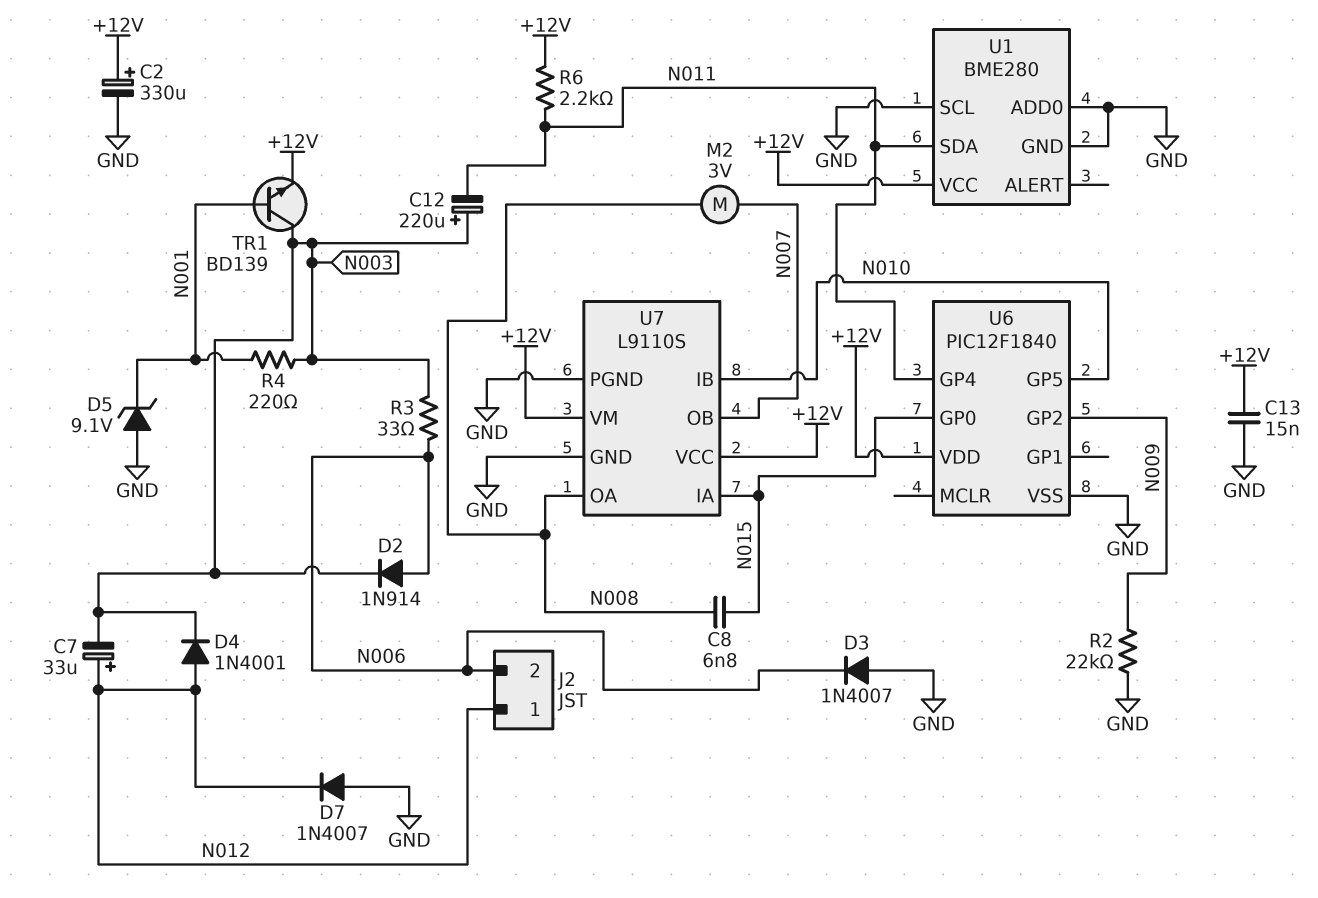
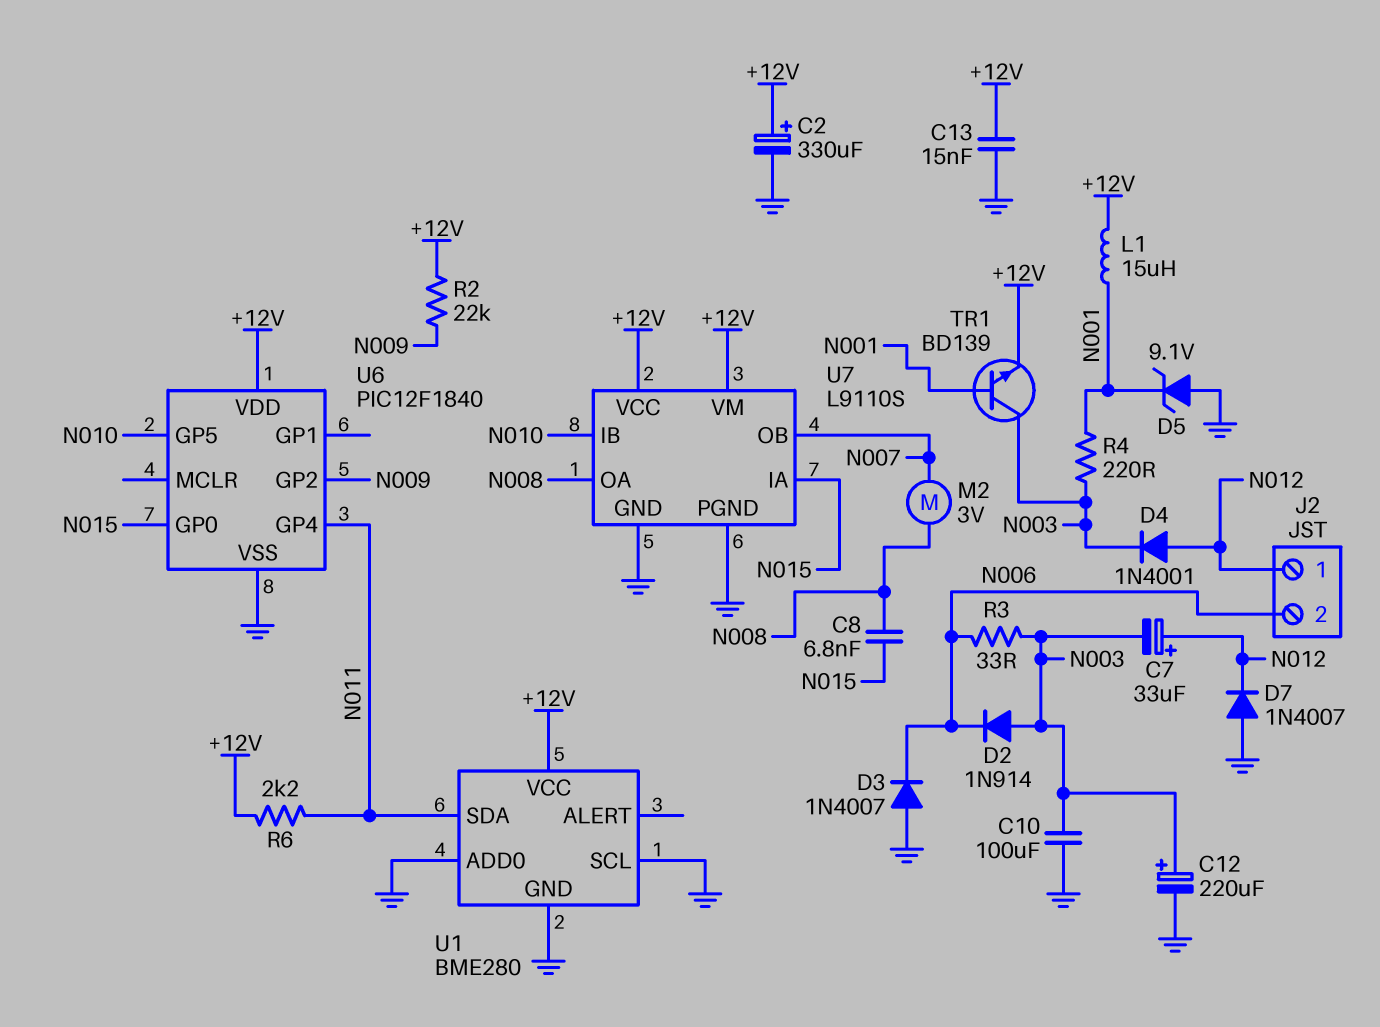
C10: none -> 100uF (GND, N003)
C12: 220uF (plus N003, minus N011) -> 220uF (plus N003, minus GND)
D2: diode 1N914 (A N006, K N003) -> diode 1N914 (A N003, K N006)
L1: none -> 15uH (+12V, N001)
R2: 22k (GND, N009) -> 22k (+12V, N009)

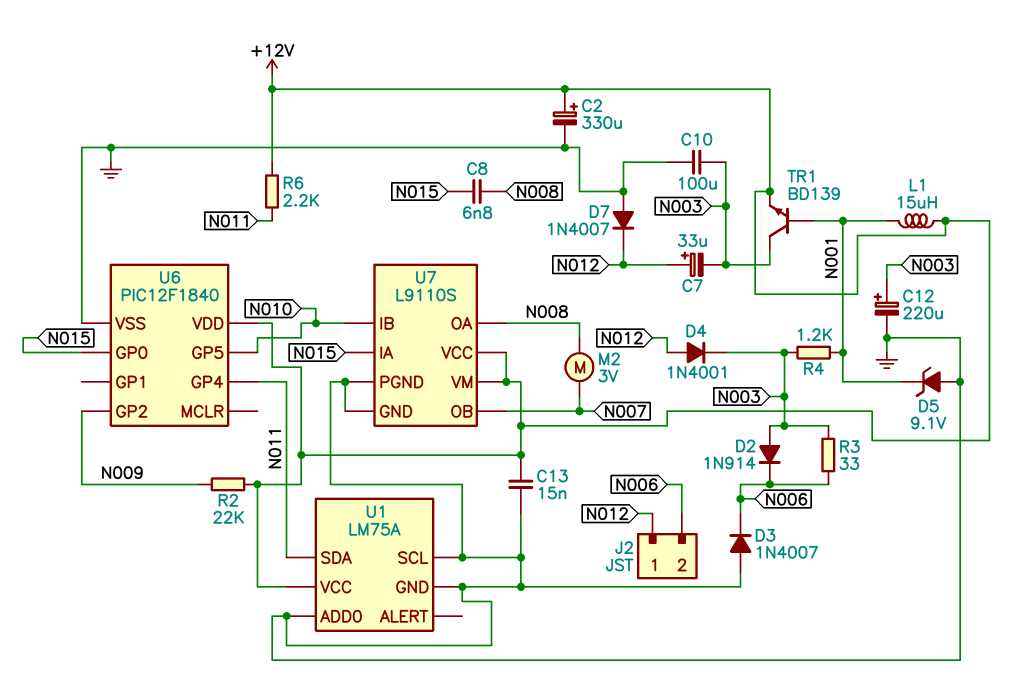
R4: 220 (N001, N003) -> 1.2k (N001, N003)
U1: BME280 -> LM75A

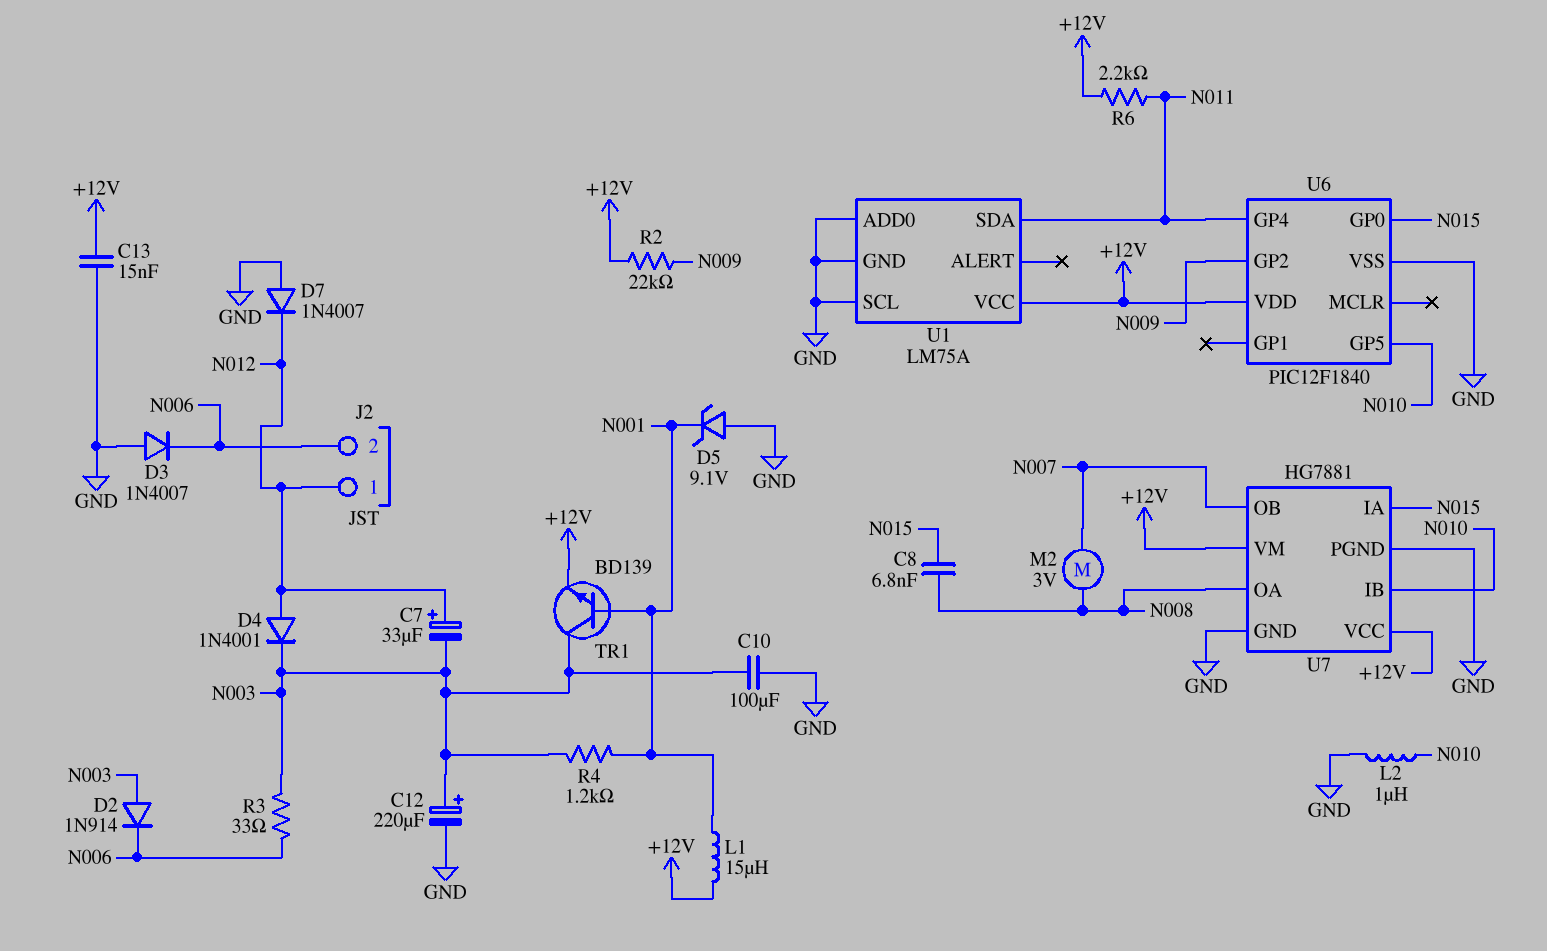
C2: 330uF (plus +12V, minus GND) -> none
L2: none -> 1uH (GND, N010)
U7: L9110S -> HG7881

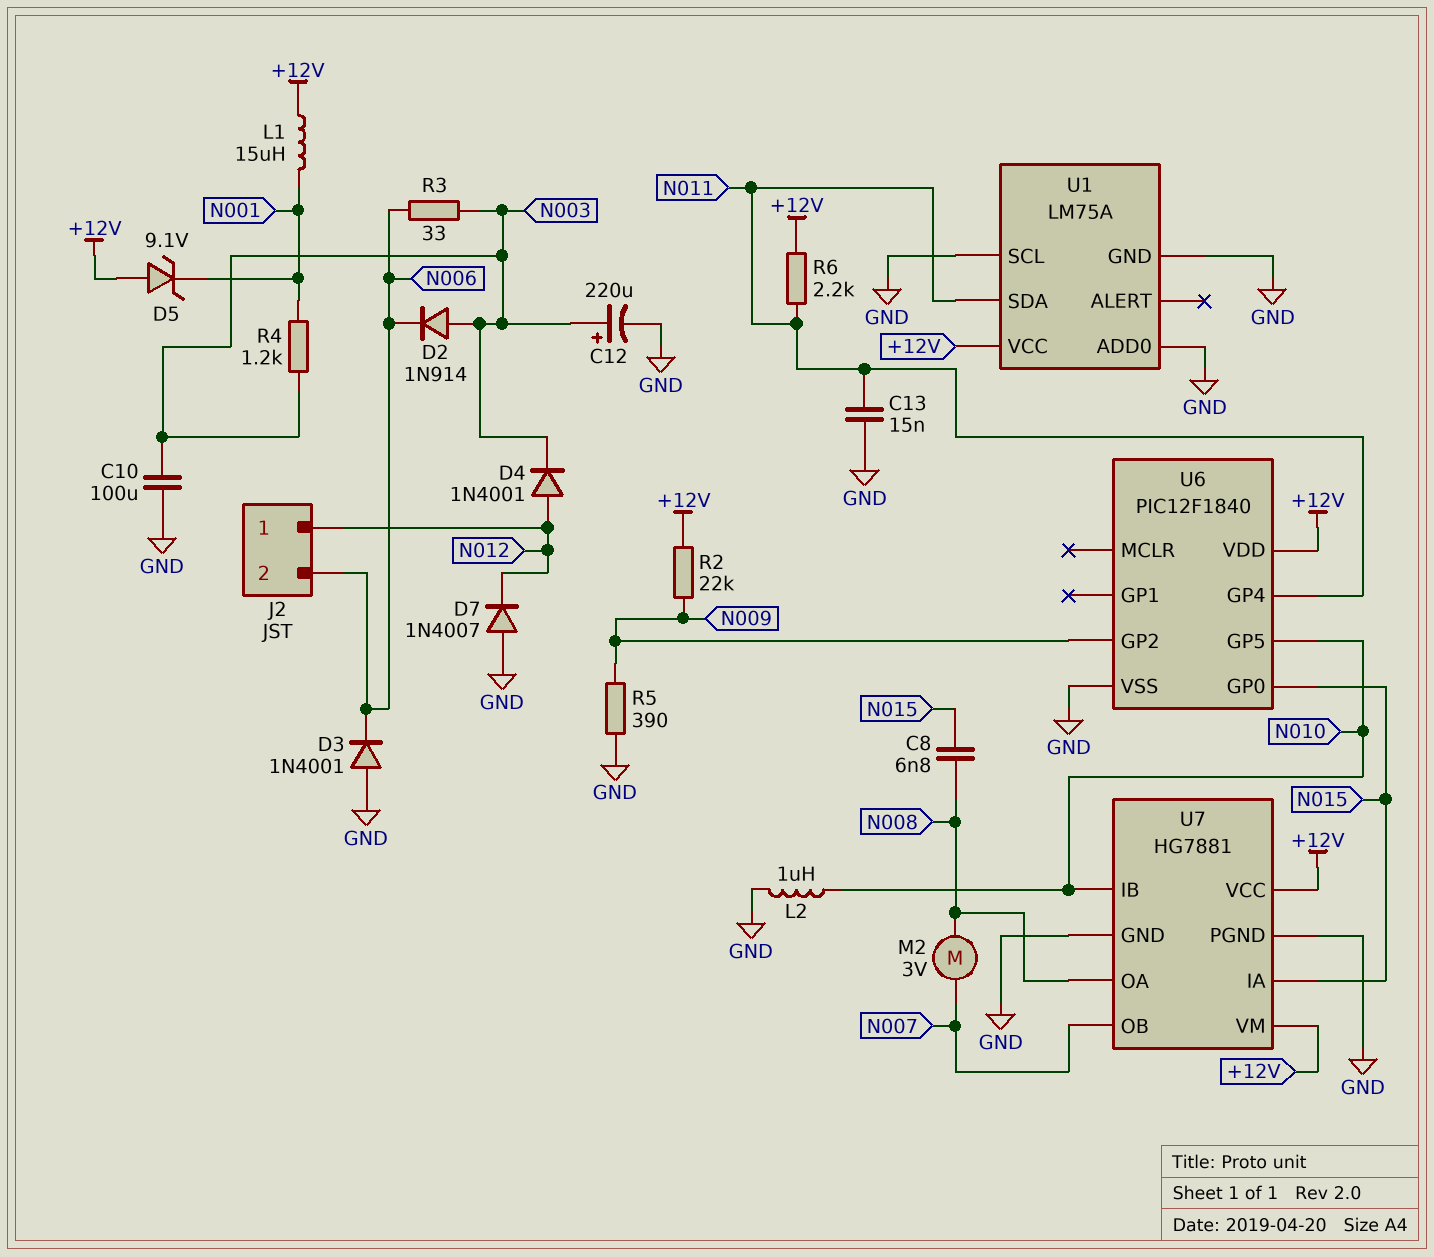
C7: 33uF (plus N012, minus N003) -> none
C13: 15nF (+12V, GND) -> 15nF (GND, N011)
D3: diode 1N4007 (A GND, K N006) -> diode 1N4001 (A GND, K N006)
D5: zener 9.1V (A GND, K N001) -> zener 9.1V (A +12V, K N001)
R5: none -> 390 (GND, N009)
TR1: NPN BD139 (B N001, C N003, E +12V) -> none

